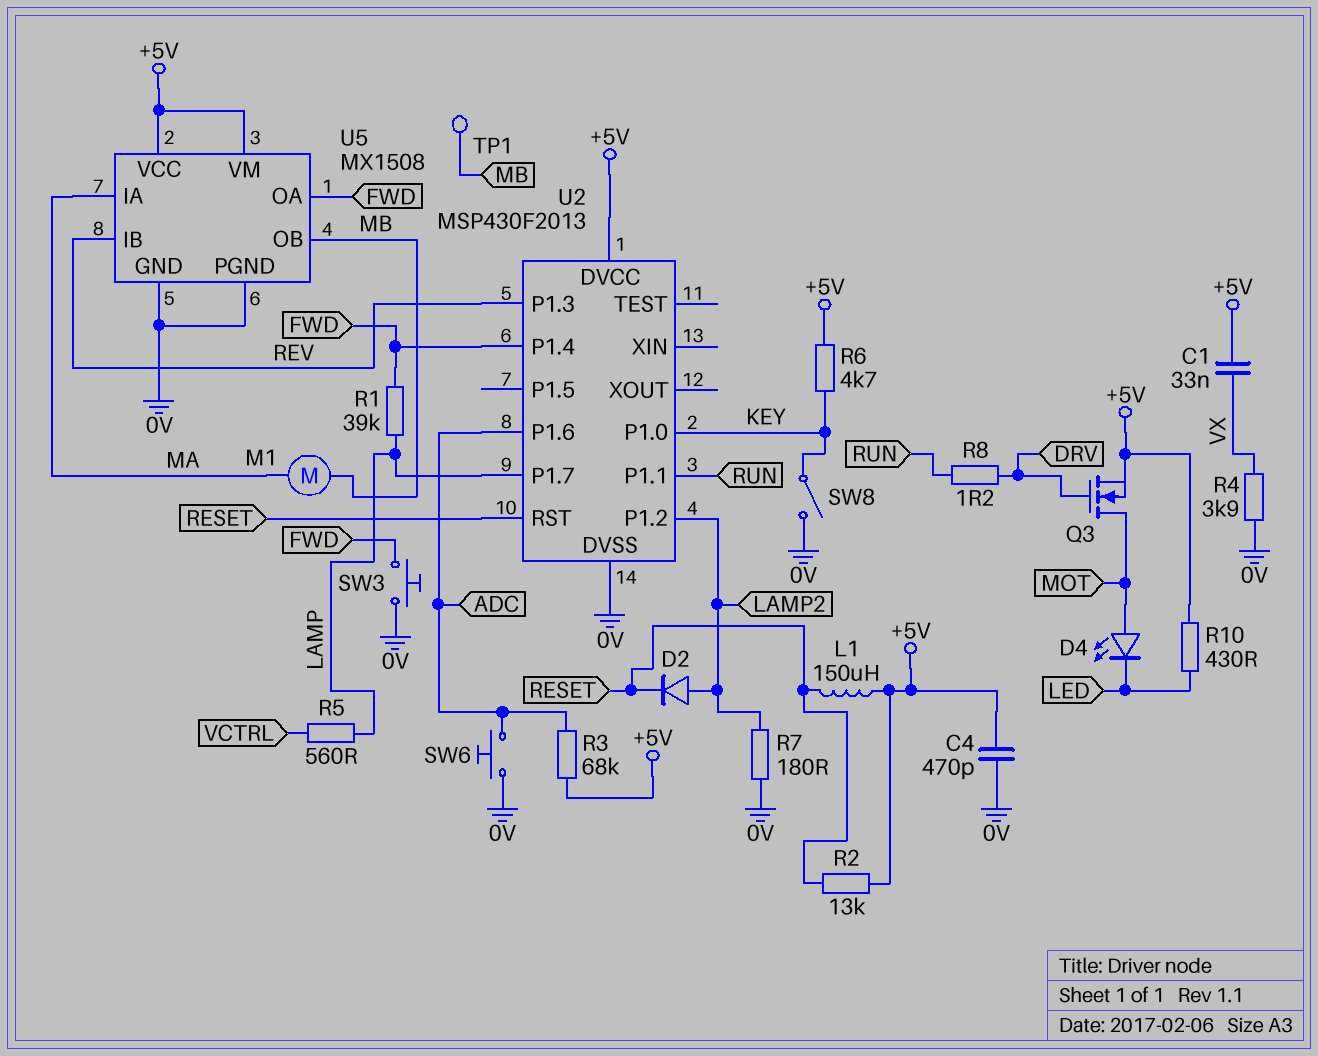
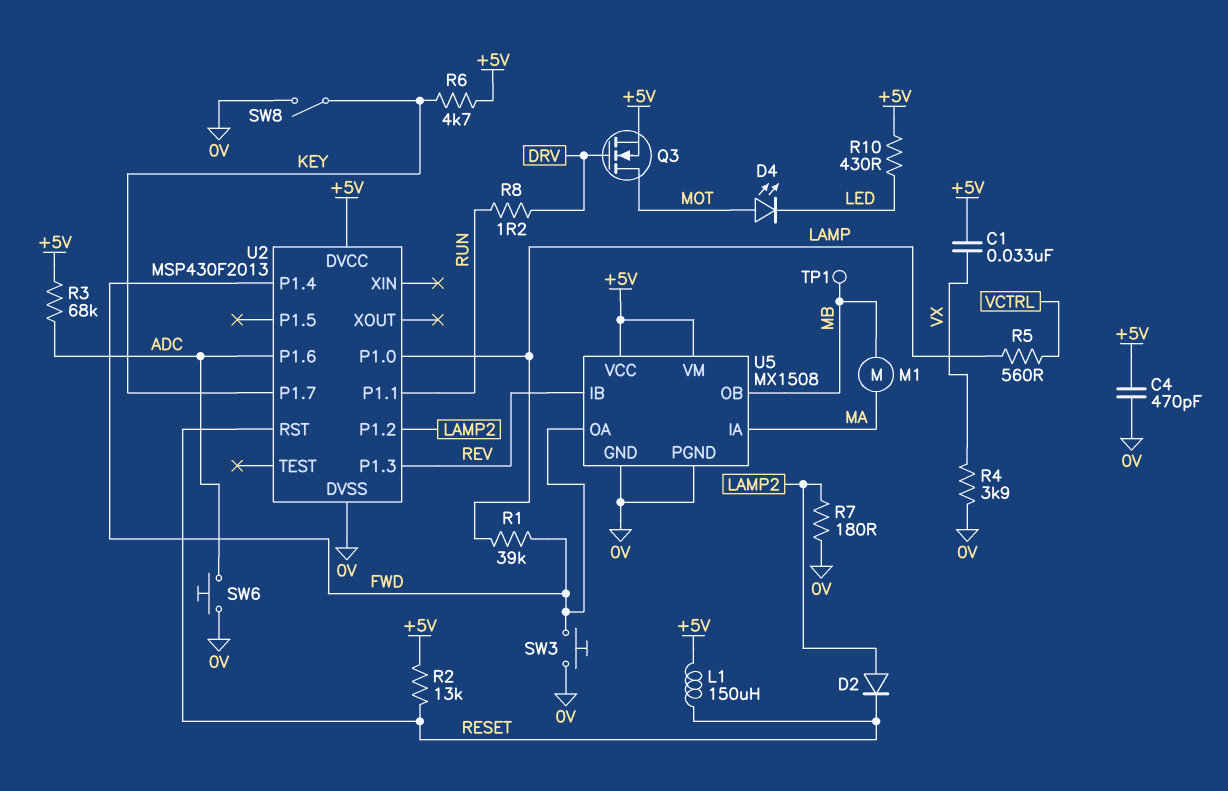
U2 pin P1.0: KEY -> LAMP
U2 pin P1.7: LAMP -> KEY

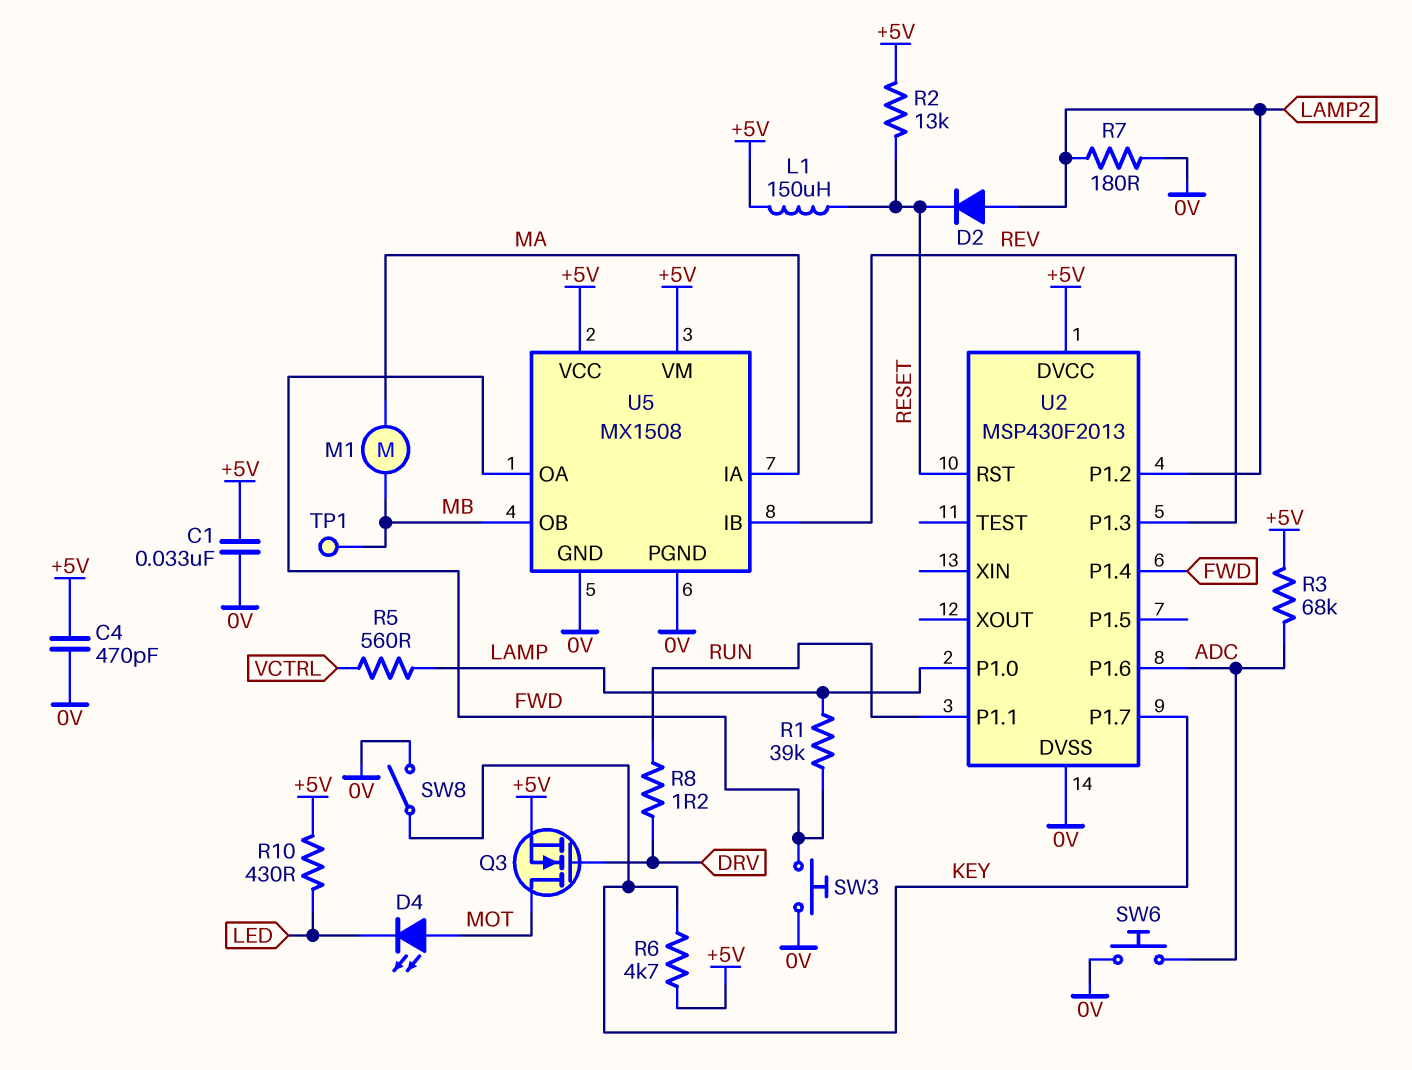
C1: 33nF (+5V, VX) -> 33nF (+5V, 0V)
R4: 3.9k (0V, VX) -> none

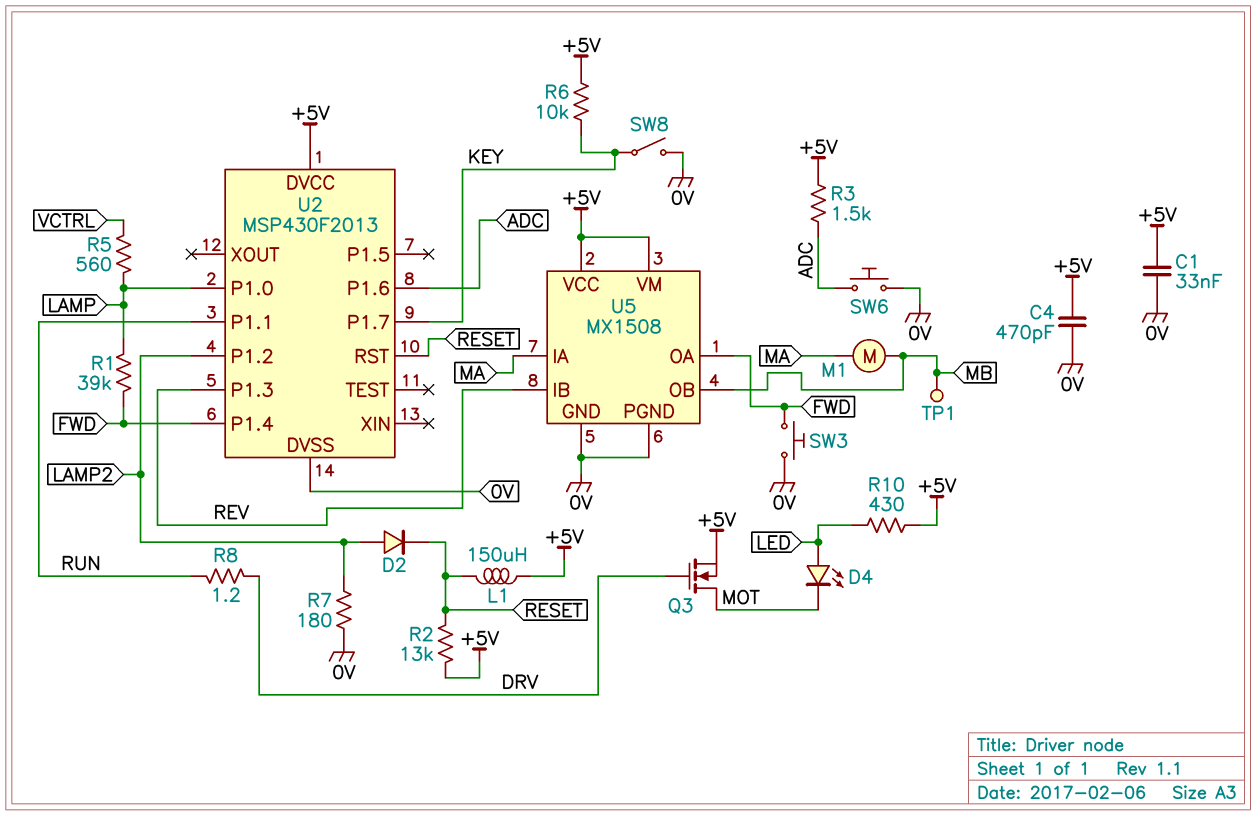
D4: LED (A MOT, K LED) -> LED (A LED, K MOT)
R3: 68k (+5V, ADC) -> 1.5k (+5V, ADC)
R6: 4.7k (+5V, KEY) -> 10k (+5V, KEY)

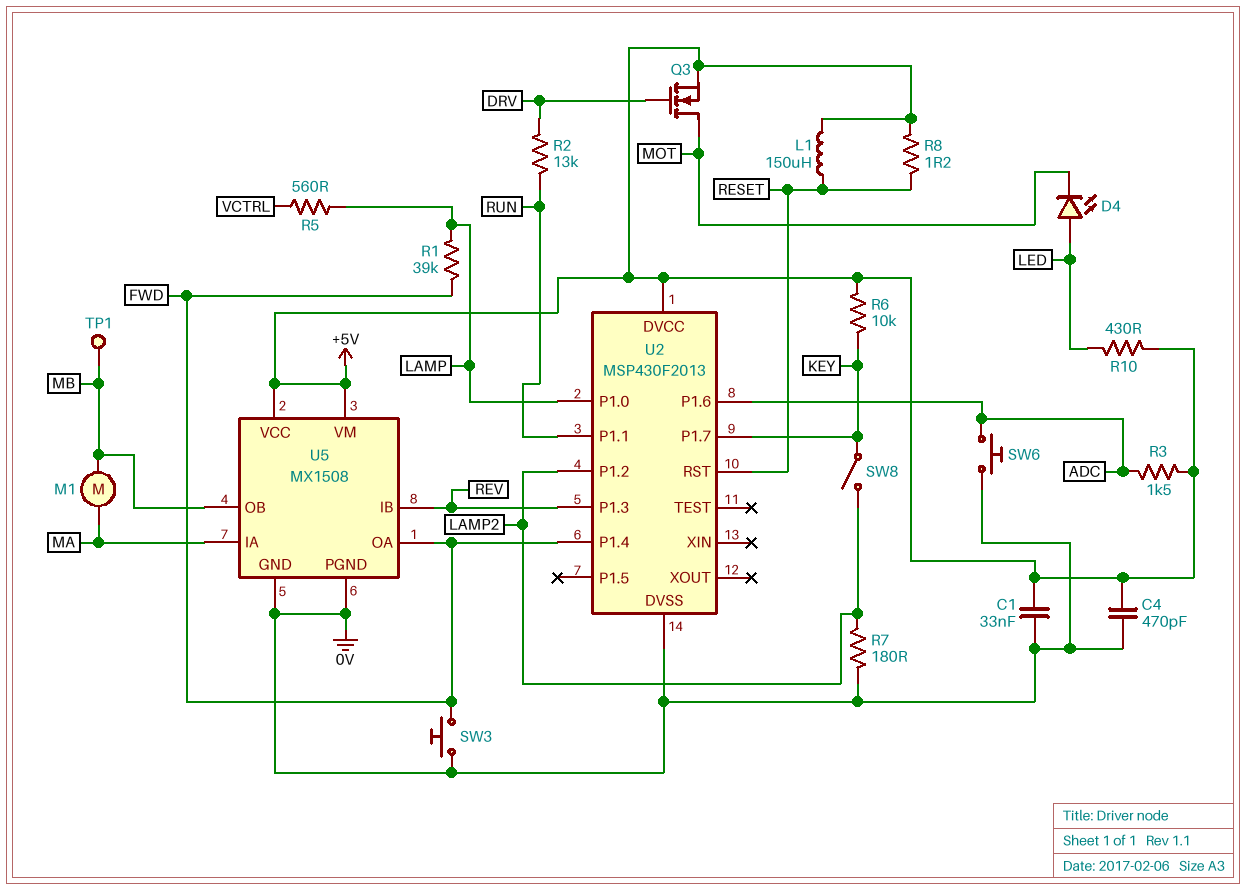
D2: diode (A LAMP2, K RESET) -> none
R2: 13k (+5V, RESET) -> 13k (DRV, RUN)
R8: 1.2 (DRV, RUN) -> 1.2 (+5V, RESET)
SW8: switch (0V, KEY) -> switch (KEY, LAMP2)

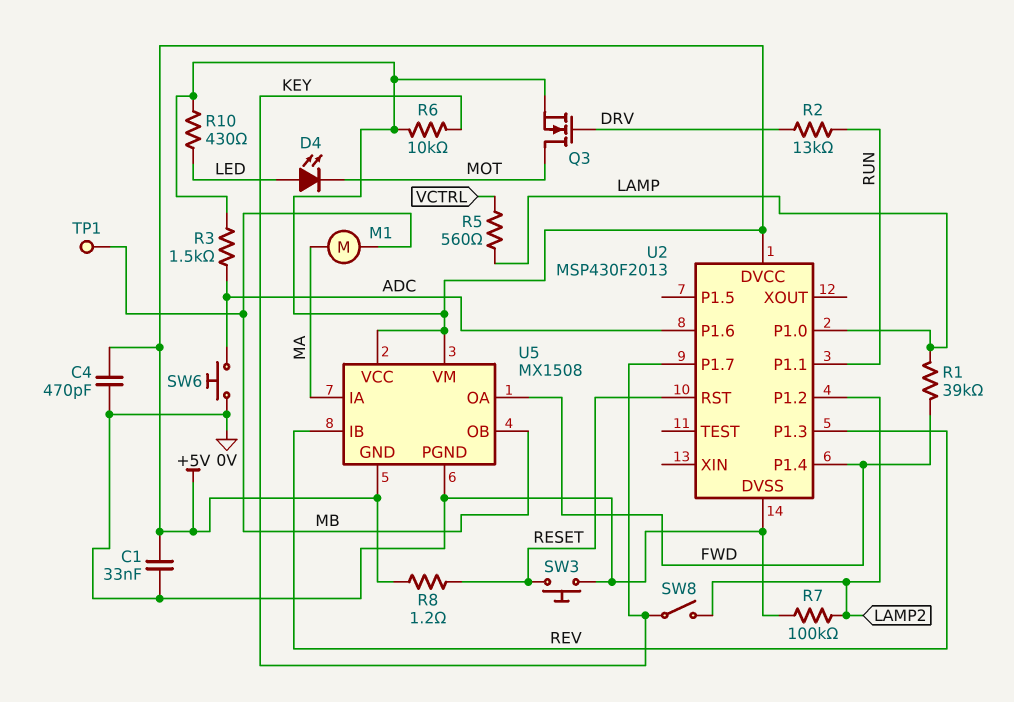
L1: 150uH (+5V, RESET) -> none
R7: 180 (0V, LAMP2) -> 100k (0V, LAMP2)
SW3: button (0V, FWD) -> button (0V, RESET)
U5 pin GND: 0V -> +5V

